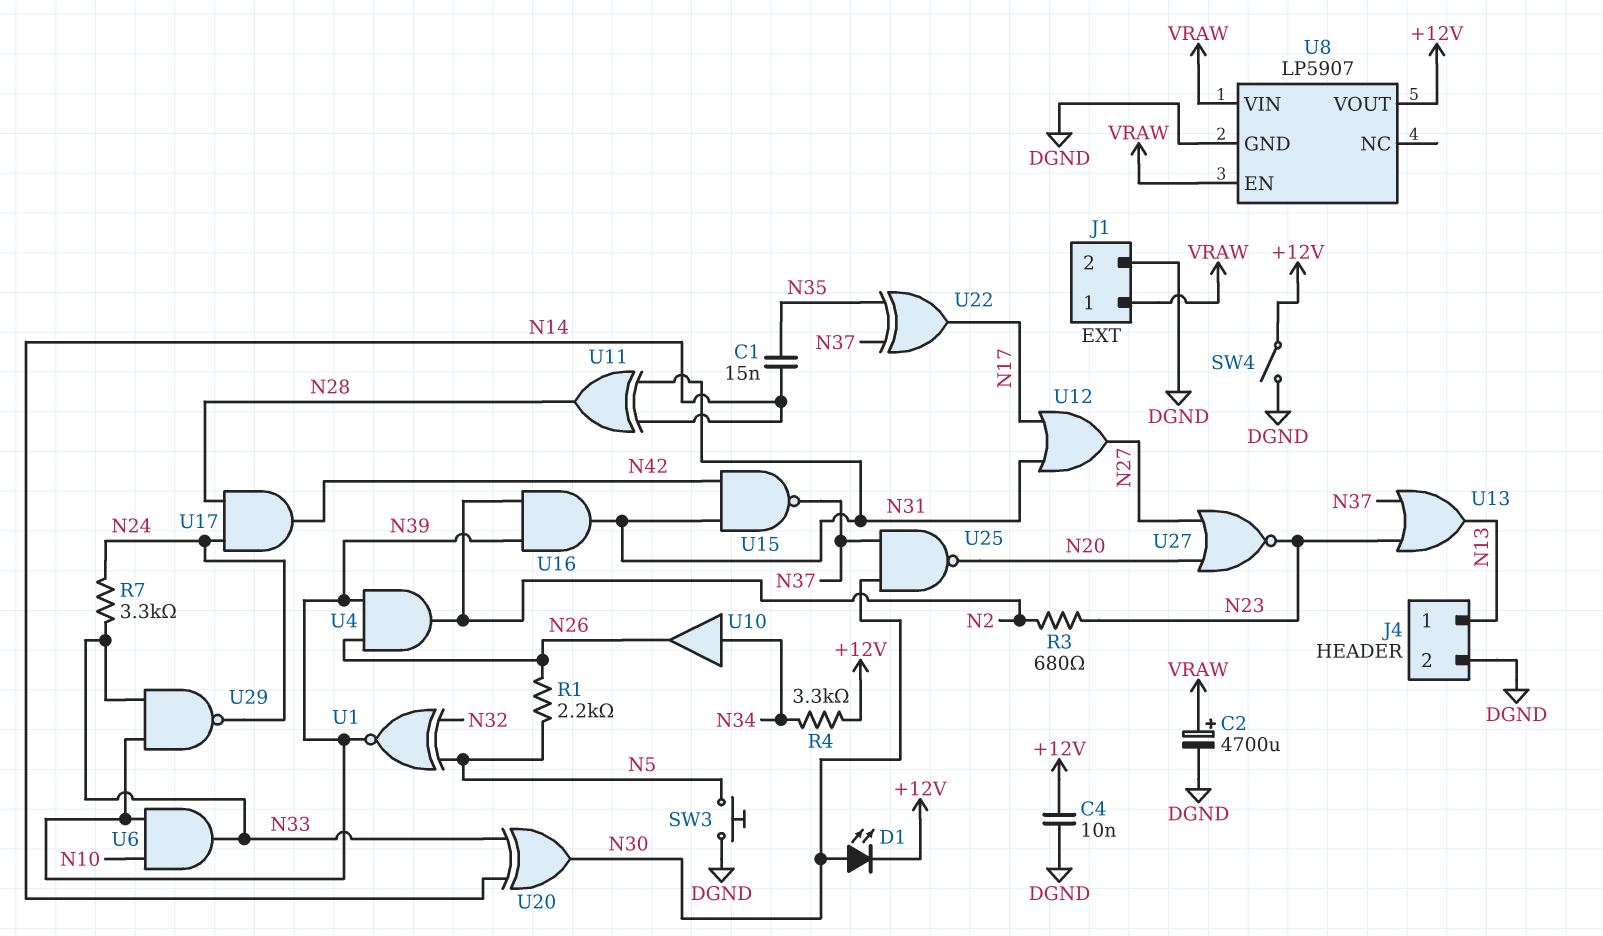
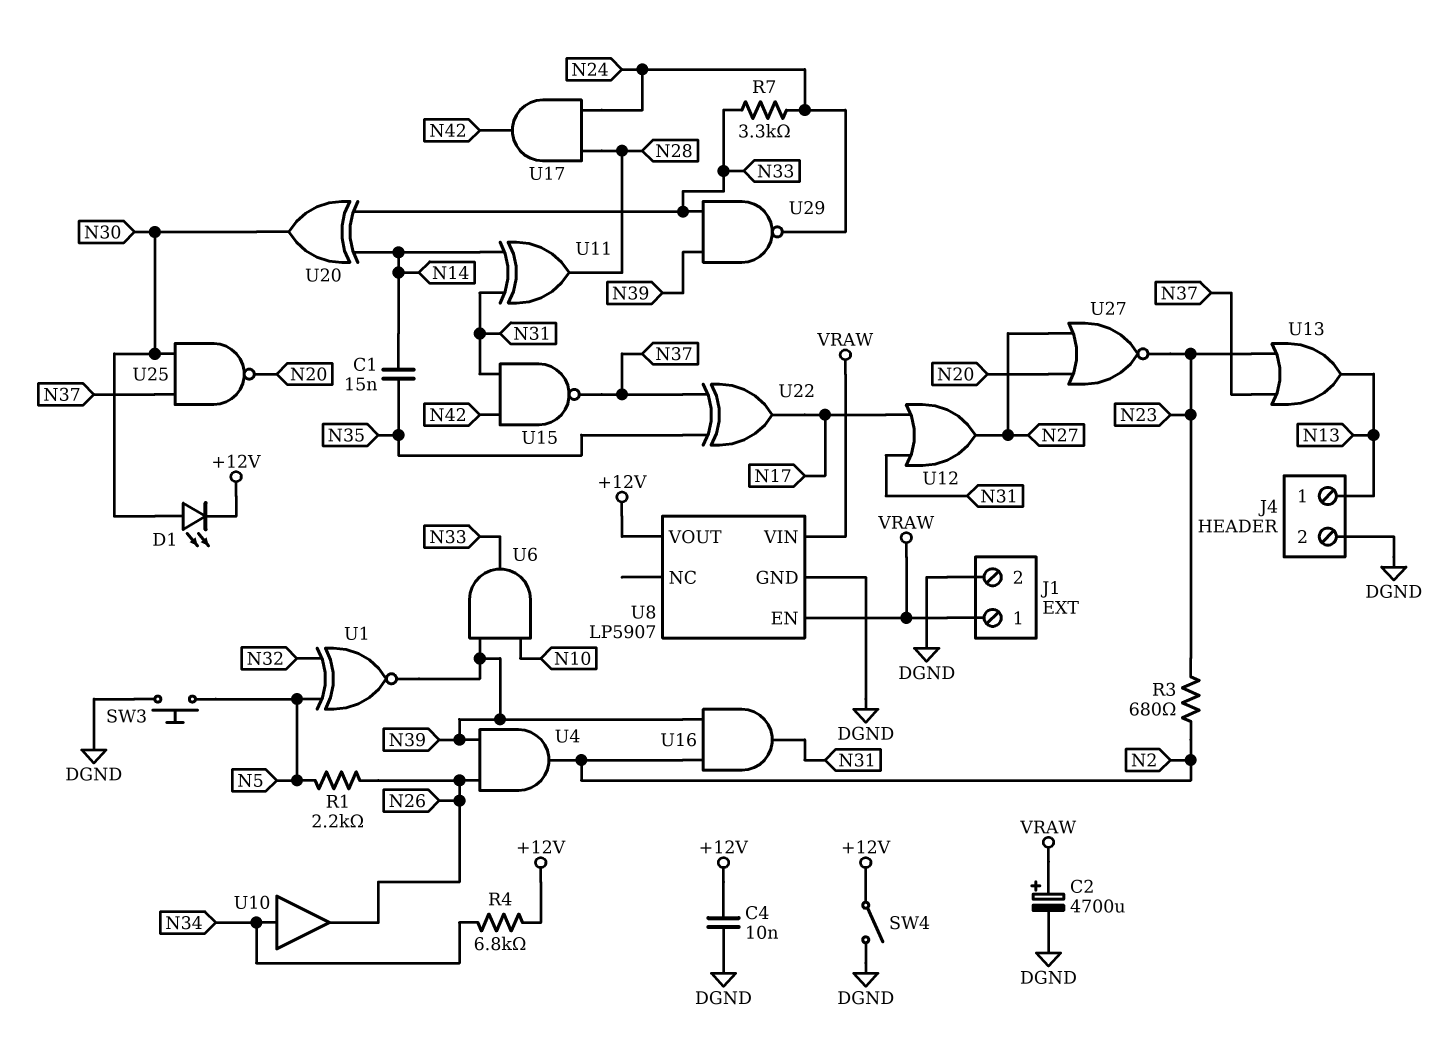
R4: 3.3k (+12V, N34) -> 6.8k (+12V, N34)

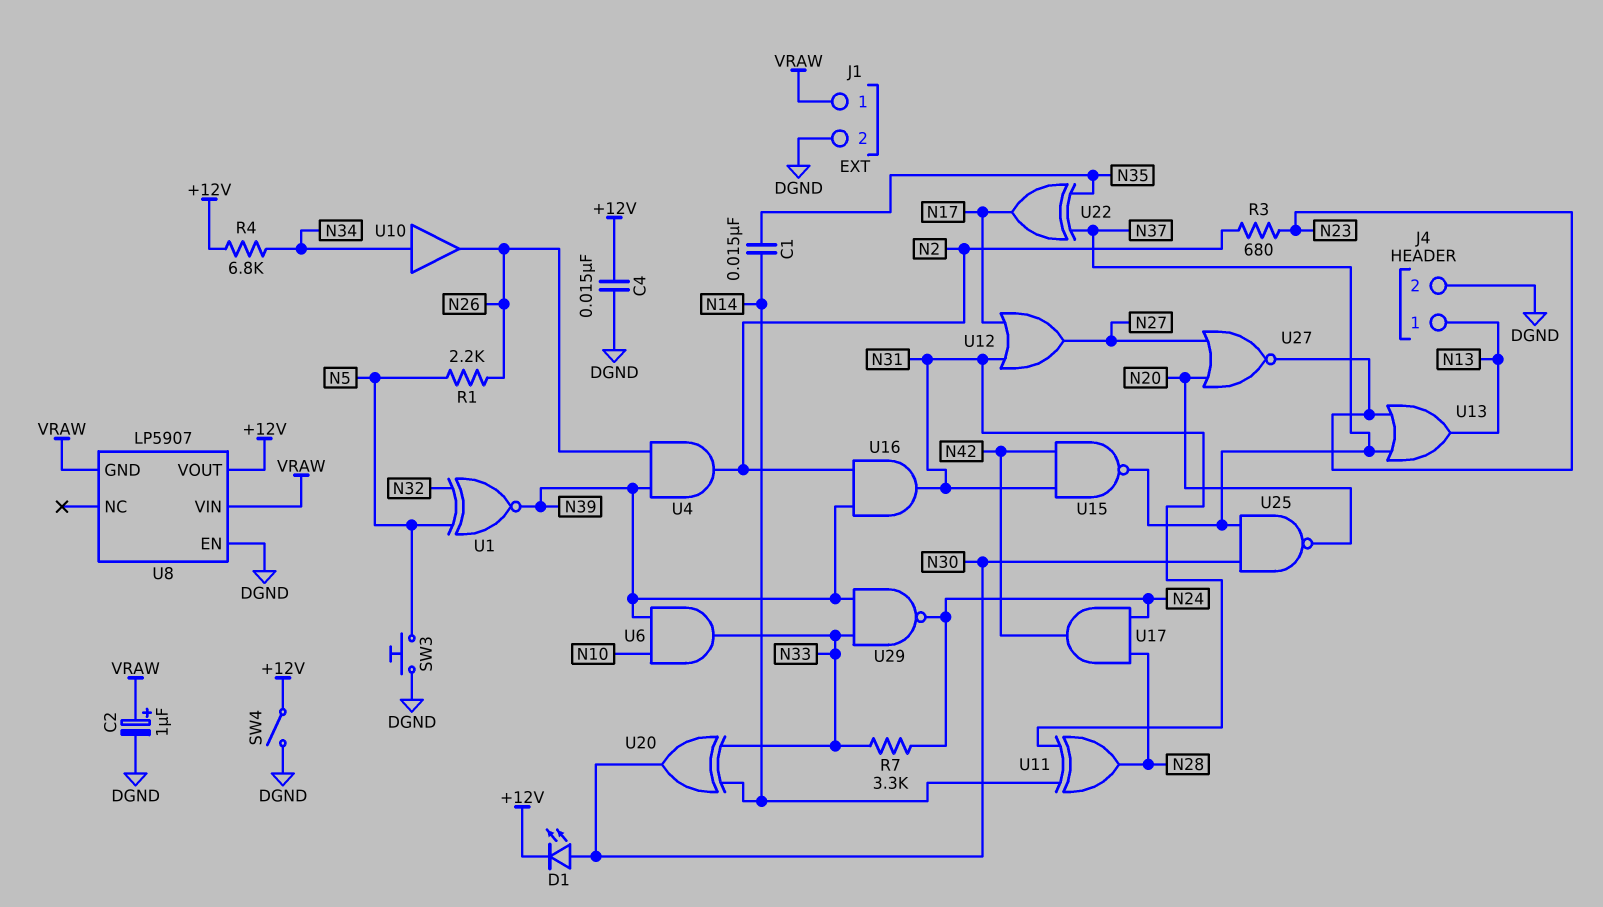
C2: 4700uF (plus VRAW, minus DGND) -> 1uF (plus VRAW, minus DGND)
C4: 10nF (+12V, DGND) -> 15nF (+12V, DGND)
U8 pin EN: VRAW -> DGND
U8 pin GND: DGND -> VRAW

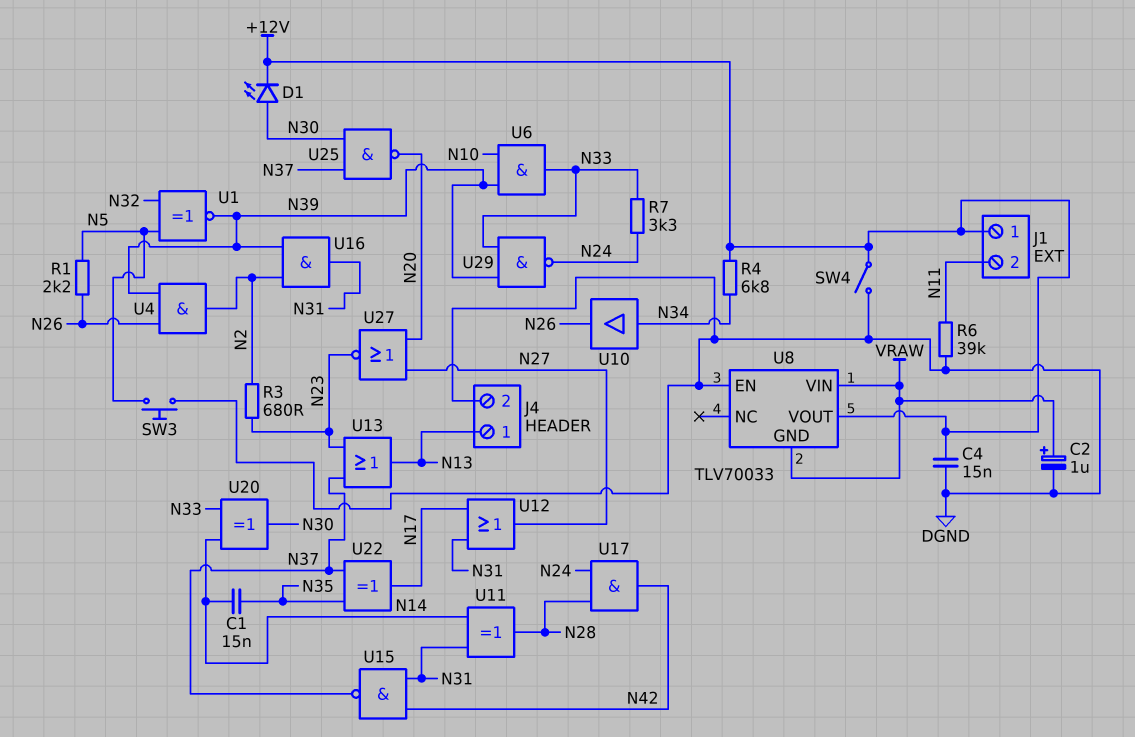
J1 pin 1: VRAW -> +12V
J1 pin 2: DGND -> N11
R6: none -> 39k (DGND, N11)
U8: LP5907 -> TLV70033

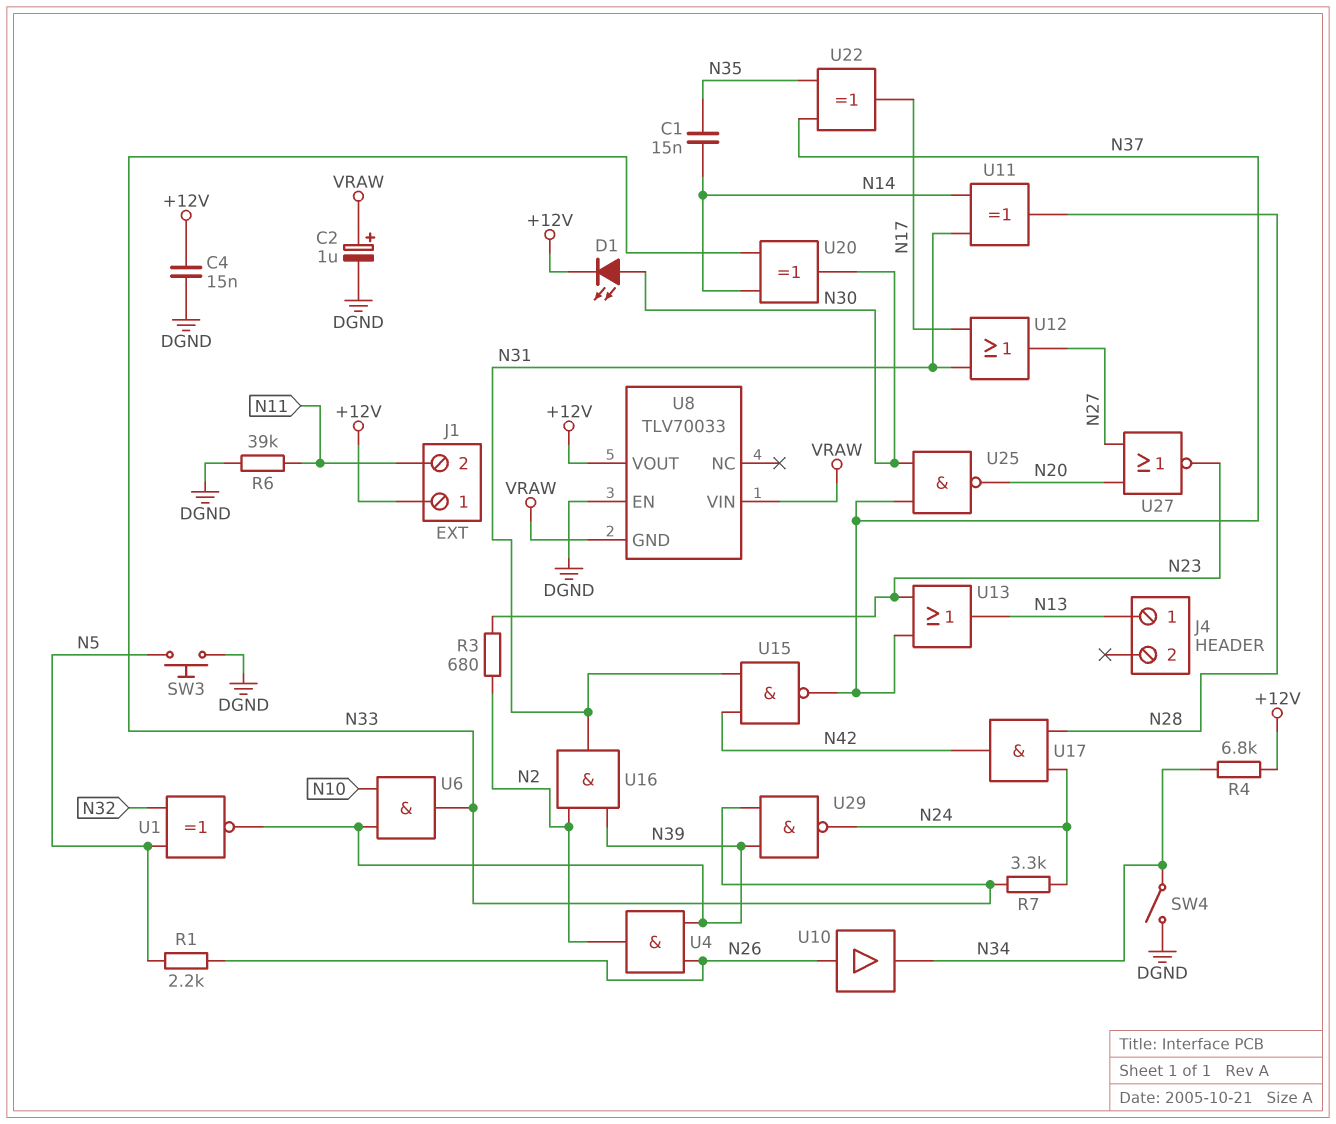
J4 pin 2: DGND -> none
SW4: switch (+12V, DGND) -> switch (DGND, N34)
U10: buffer (in N34, out N26) -> buffer (in N26, out N34)

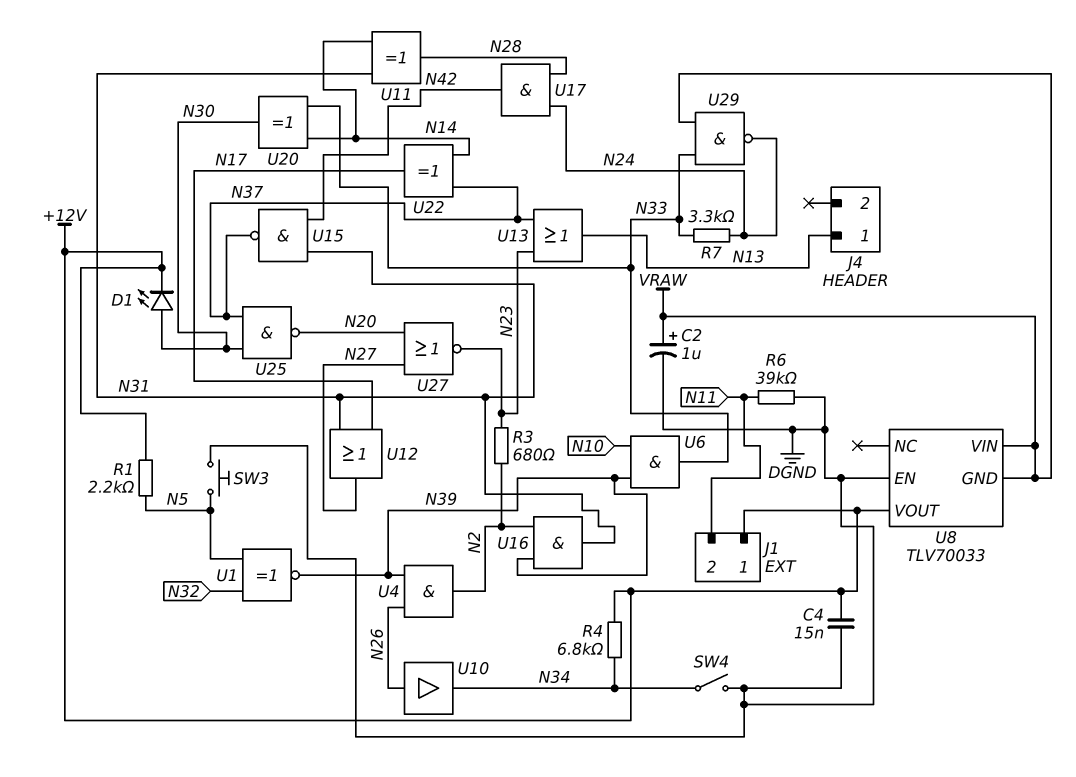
C1: 15nF (N14, N35) -> none
R1: 2.2k (N5, N26) -> 2.2k (+12V, N5)
U22: XOR (in N35, in N37, out N17) -> XOR (in N14, in N37, out N17)
U29: NAND (in N33, in N39, out N24) -> NAND (in N33, in VRAW, out N24)

